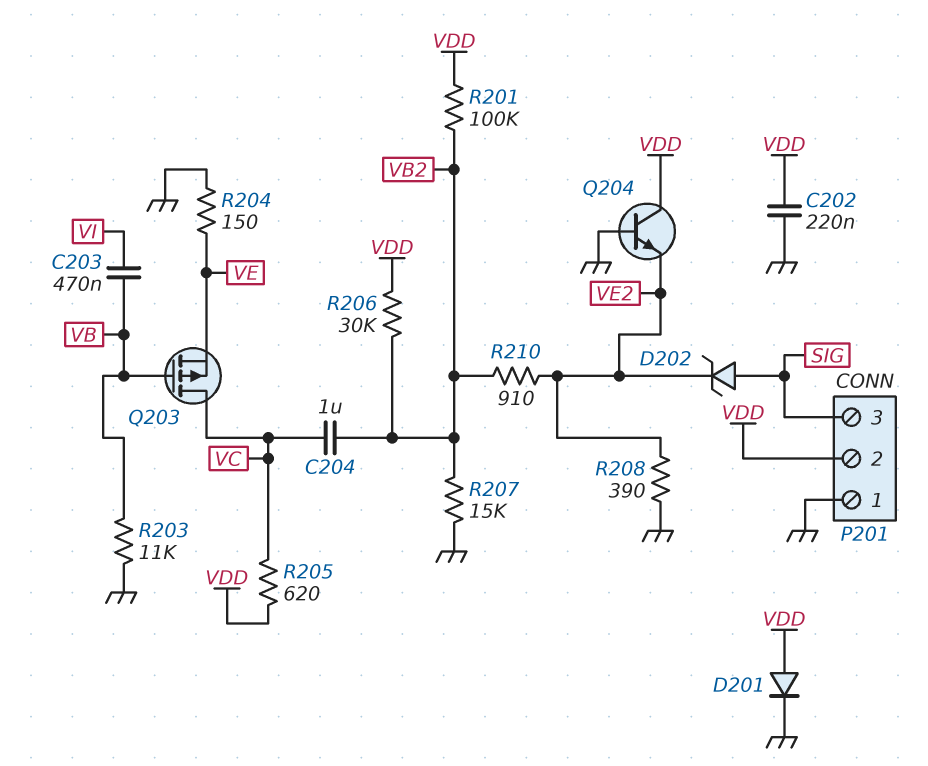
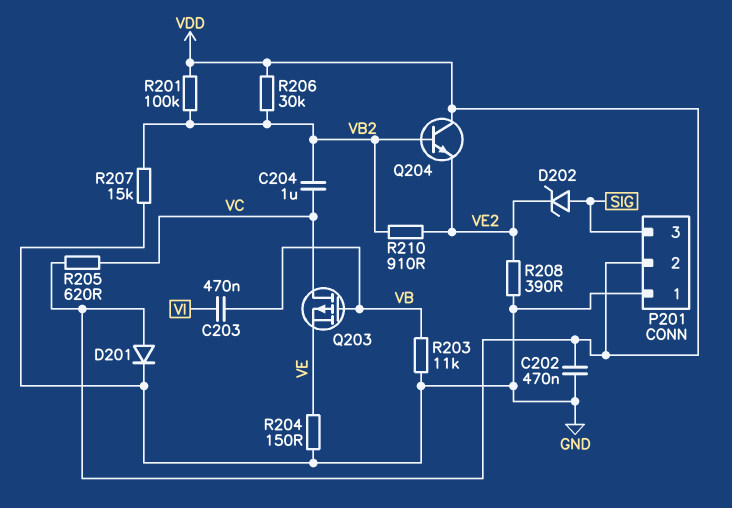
C202: 220nF (GND, VDD) -> 470nF (GND, VDD)
Q204: NPN (B GND, C VDD, E VE2) -> NPN (B VB2, C VDD, E VE2)

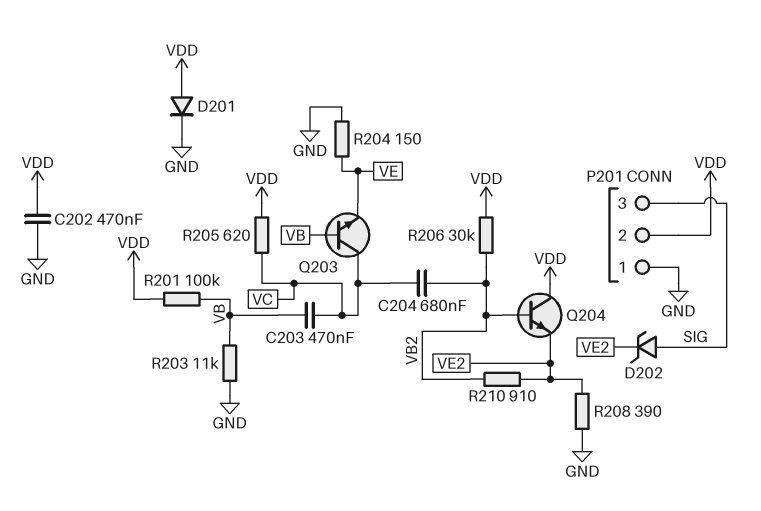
C203: 470nF (VB, VI) -> 470nF (VB, VC)
C204: 1uF (VB2, VC) -> 680nF (VB2, VC)
Q203: PMOS (G VB, D VC, S VE) -> NPN (B VB, C VC, E VE)
R201: 100k (VB2, VDD) -> 100k (VB, VDD)
R207: 15k (GND, VB2) -> none

